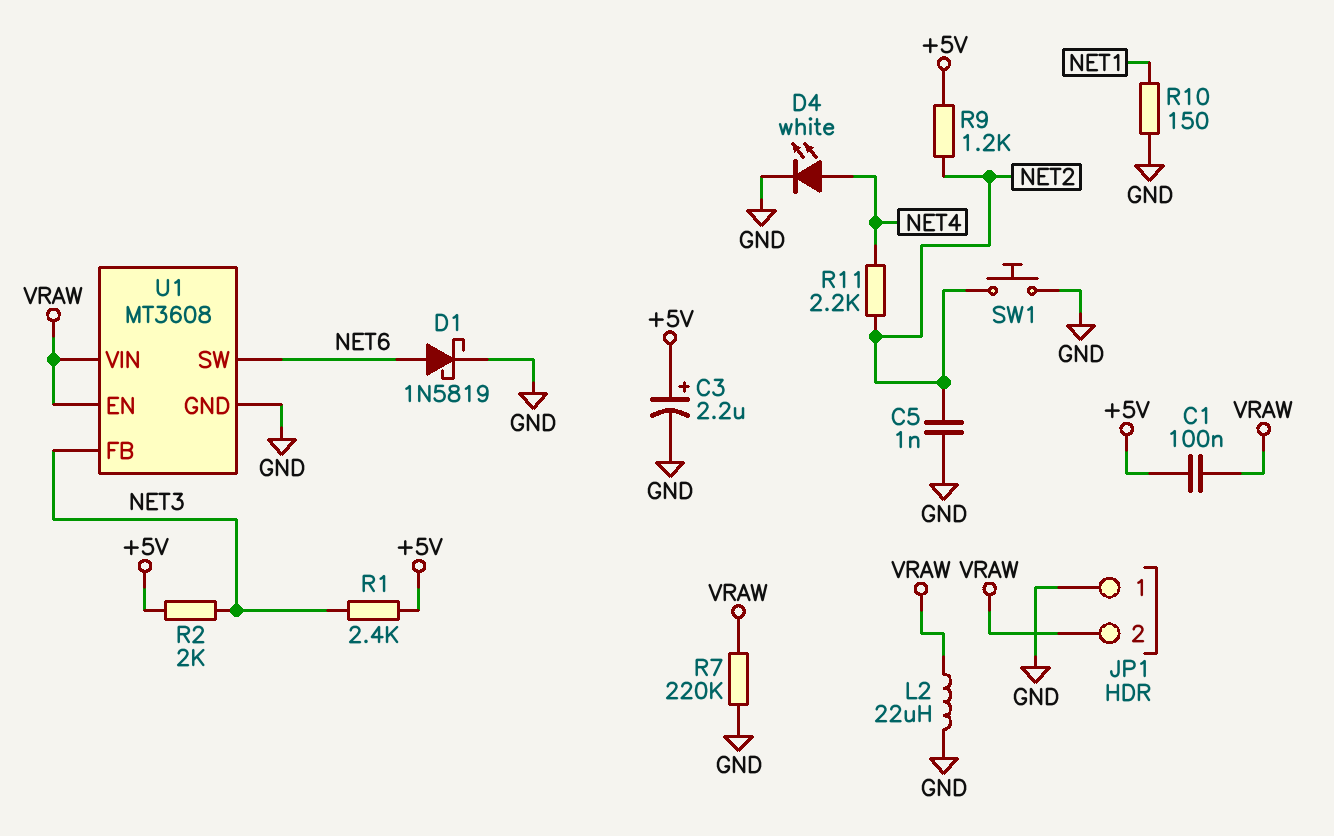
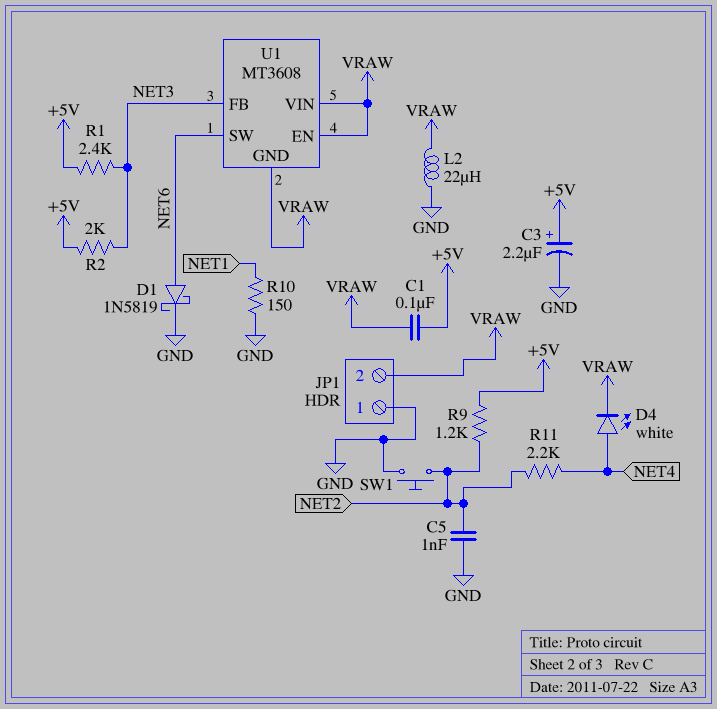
D4: LED white (A NET4, K GND) -> LED white (A NET4, K VRAW)
R7: 220k (GND, VRAW) -> none
U1 pin GND: GND -> VRAW

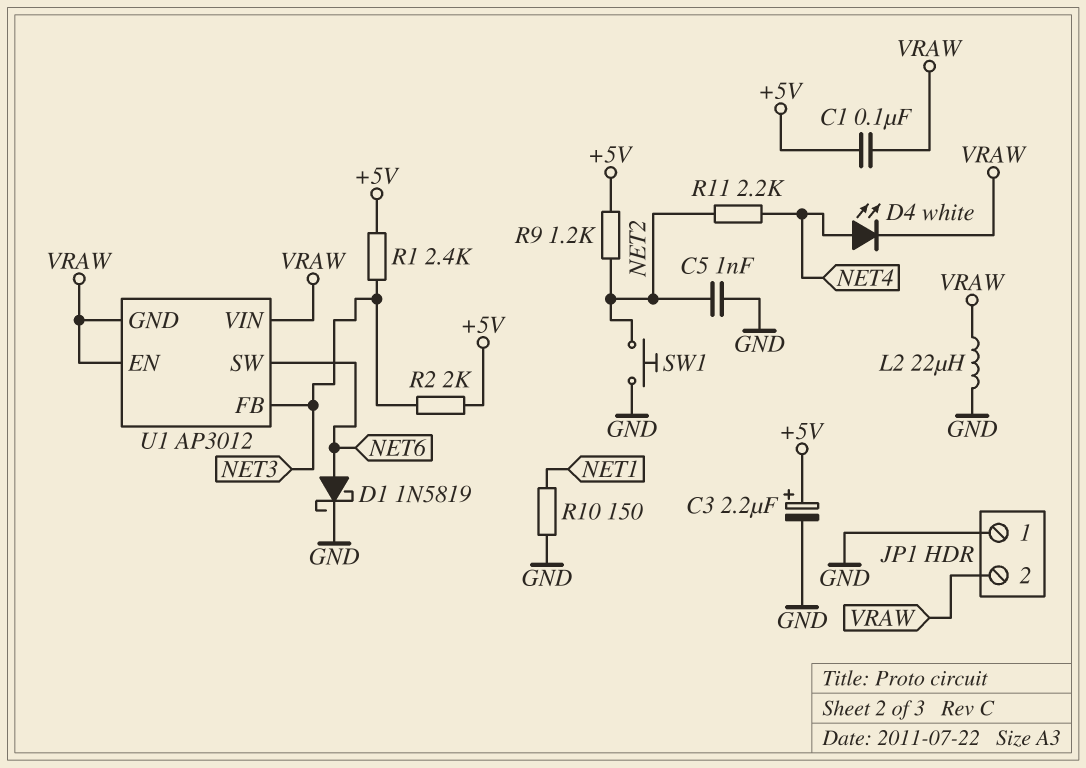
U1: MT3608 -> AP3012

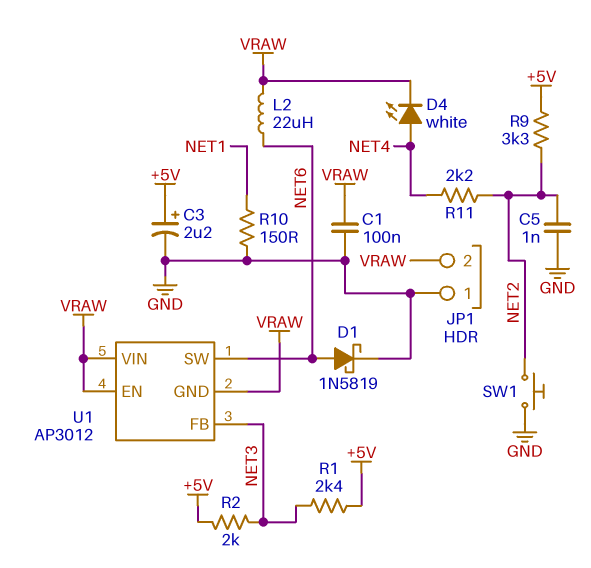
C1: 100nF (+5V, VRAW) -> 100nF (GND, VRAW)
L2: 22uH (GND, VRAW) -> 22uH (NET6, VRAW)
R9: 1.2k (+5V, NET2) -> 3.3k (+5V, NET2)

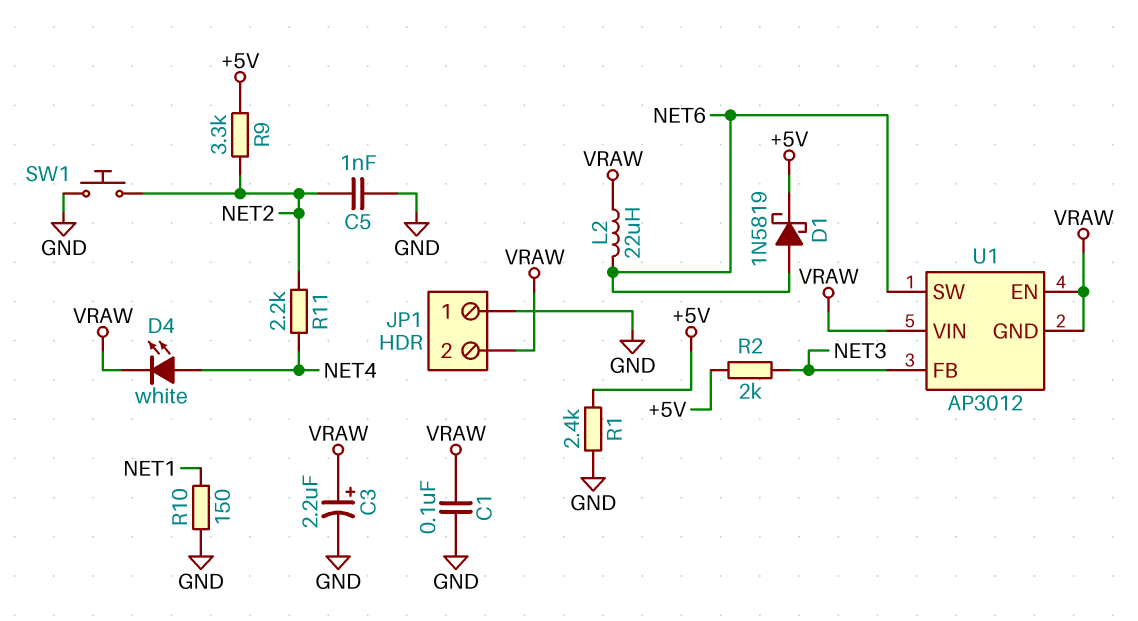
C3: 2.2uF (plus +5V, minus GND) -> 2.2uF (plus VRAW, minus GND)
D1: schottky 1N5819 (A NET6, K GND) -> schottky 1N5819 (A NET6, K +5V)
R1: 2.4k (+5V, NET3) -> 2.4k (+5V, GND)

